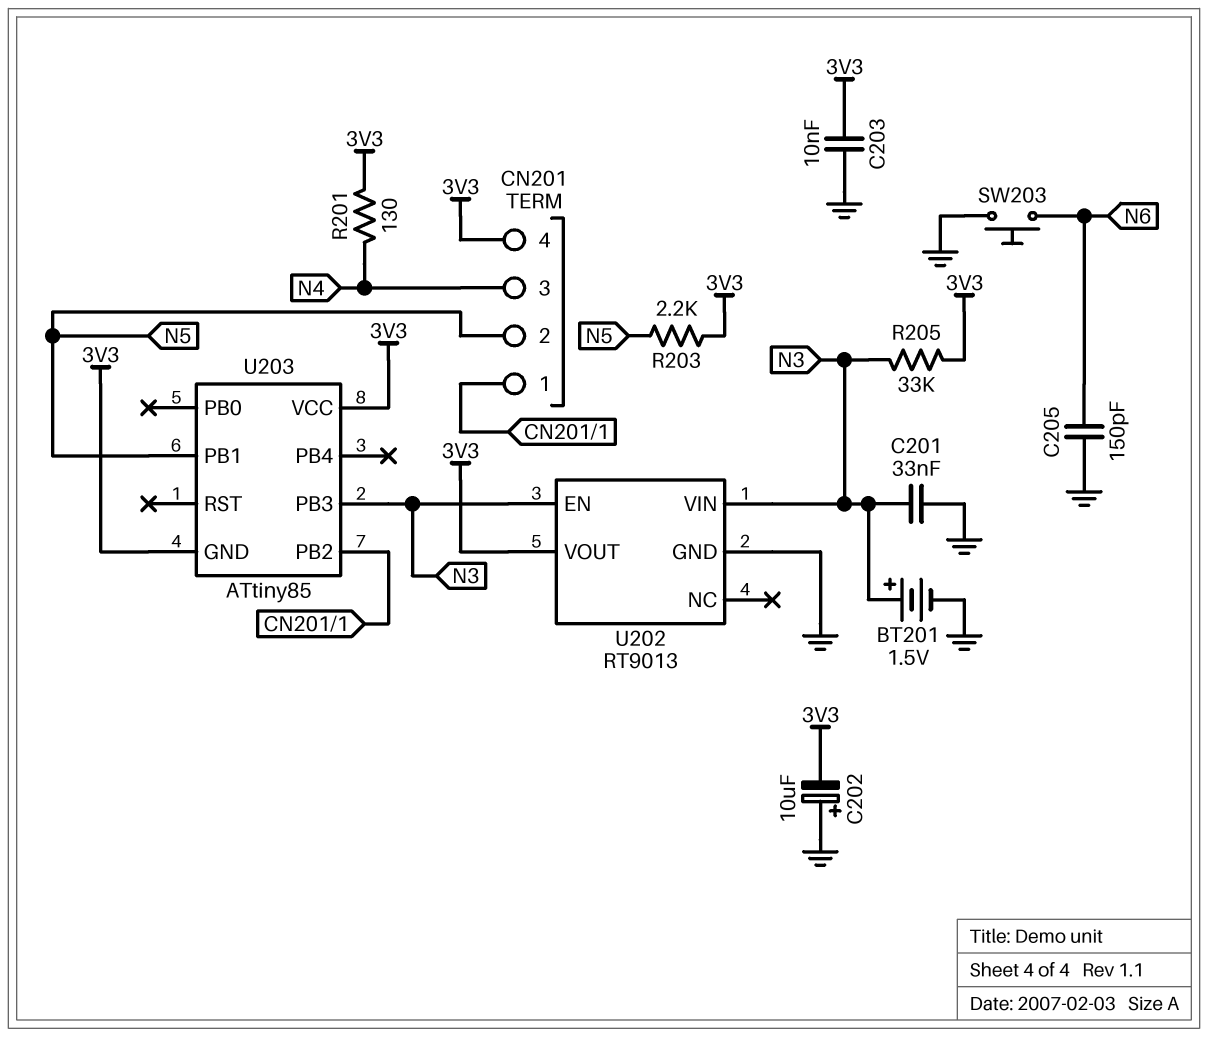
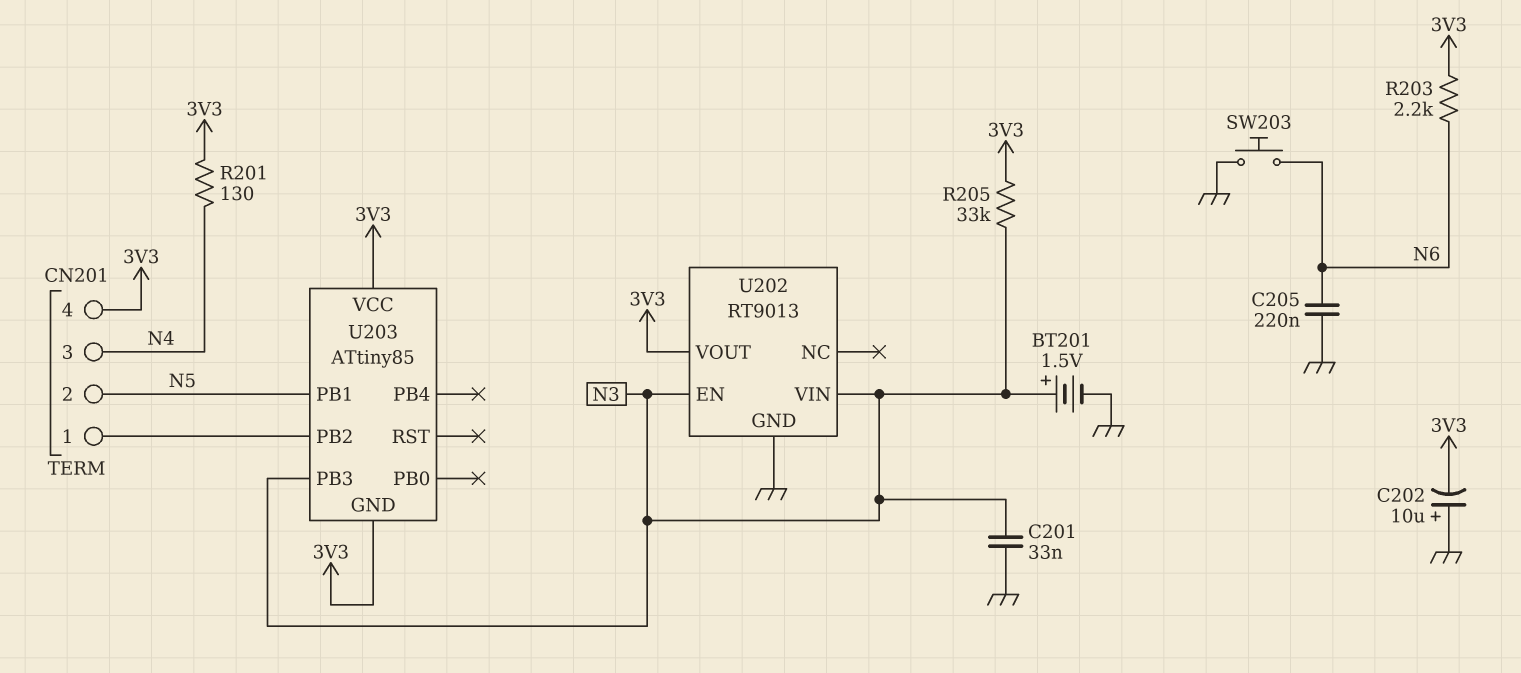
C203: 10nF (3V3, GND) -> none
C205: 150pF (GND, N6) -> 220nF (GND, N6)
R203: 2.2k (3V3, N5) -> 2.2k (3V3, N6)

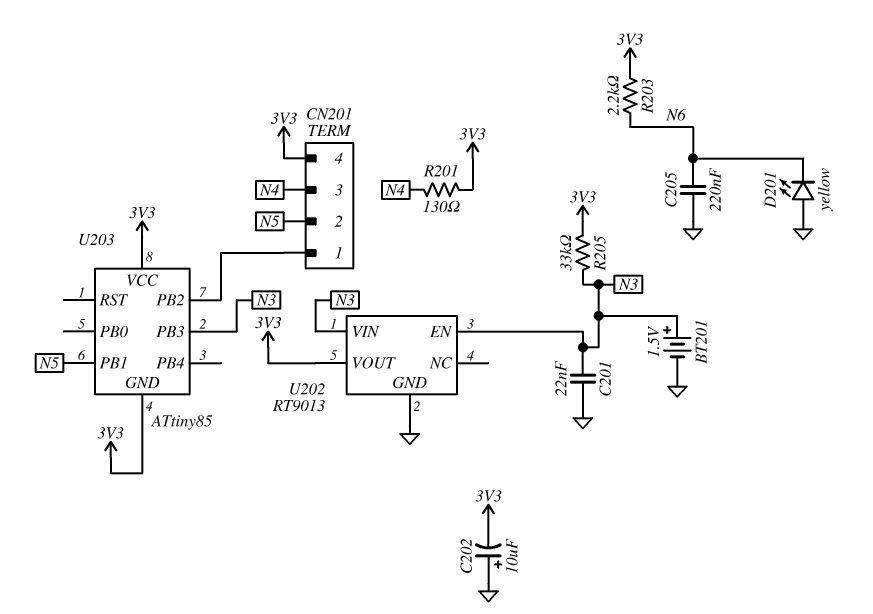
C201: 33nF (GND, N3) -> 22nF (GND, N3)
D201: none -> LED yellow (A GND, K N6)
SW203: button (GND, N6) -> none

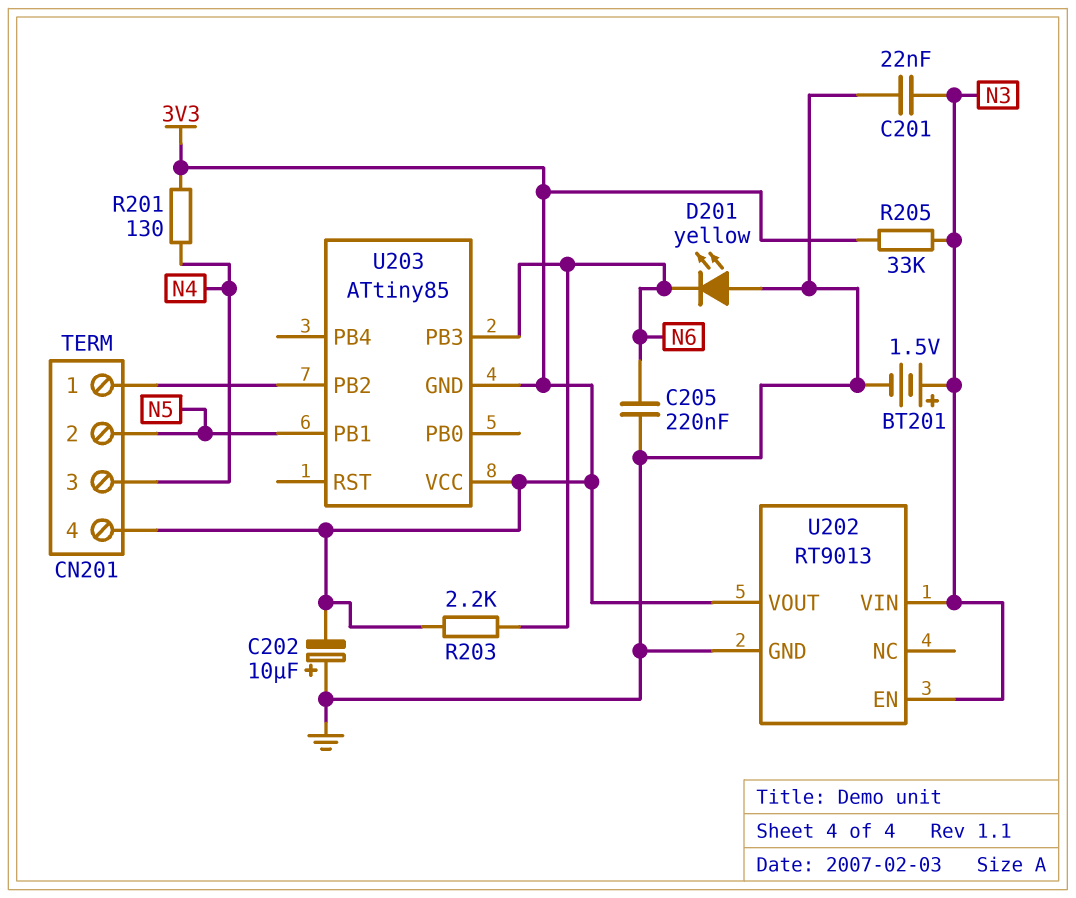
U203 pin PB3: N3 -> N6

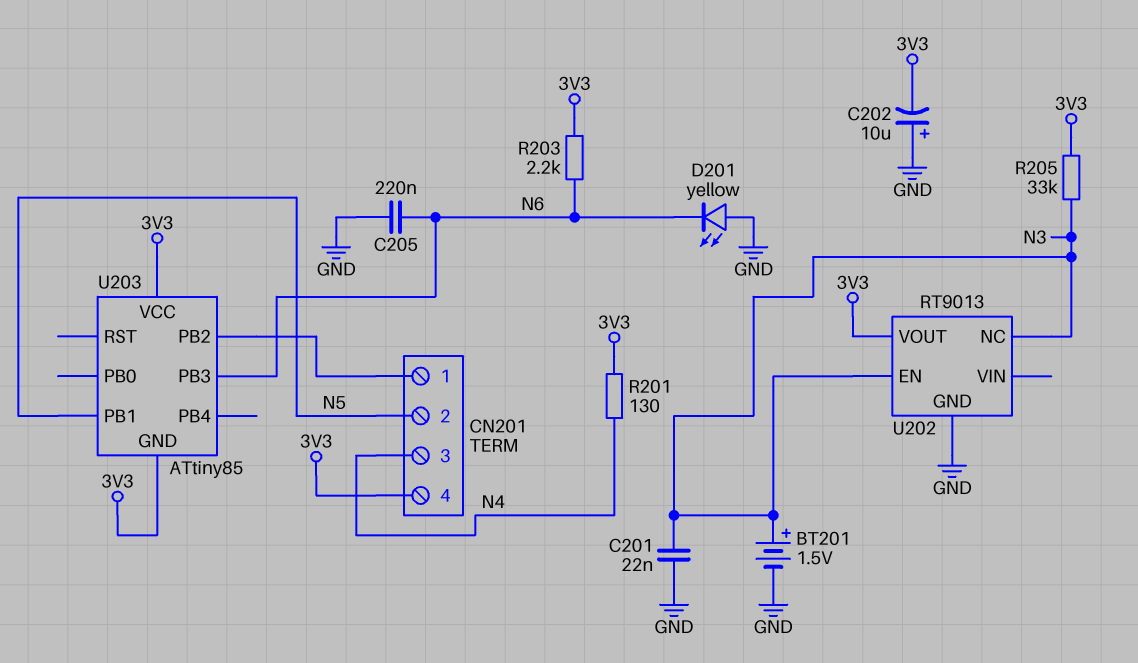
U202 pin NC: none -> N3
U202 pin VIN: N3 -> none

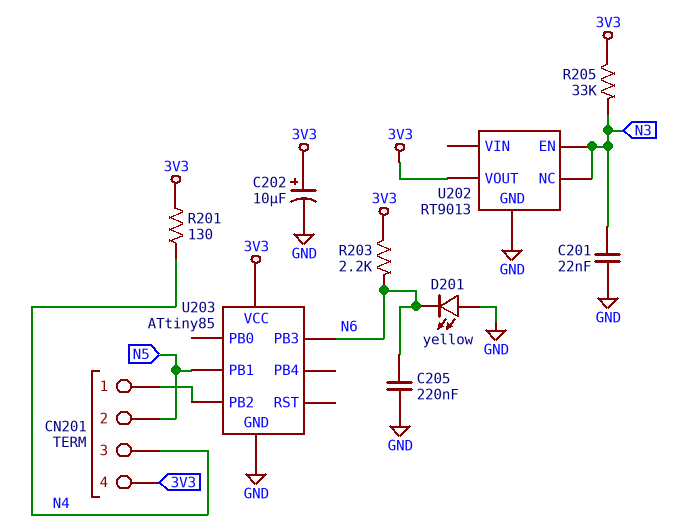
BT201: 1.5V (plus N3, minus GND) -> none
C202: 10uF (plus GND, minus 3V3) -> 10uF (plus 3V3, minus GND)
U203 pin GND: 3V3 -> GND

